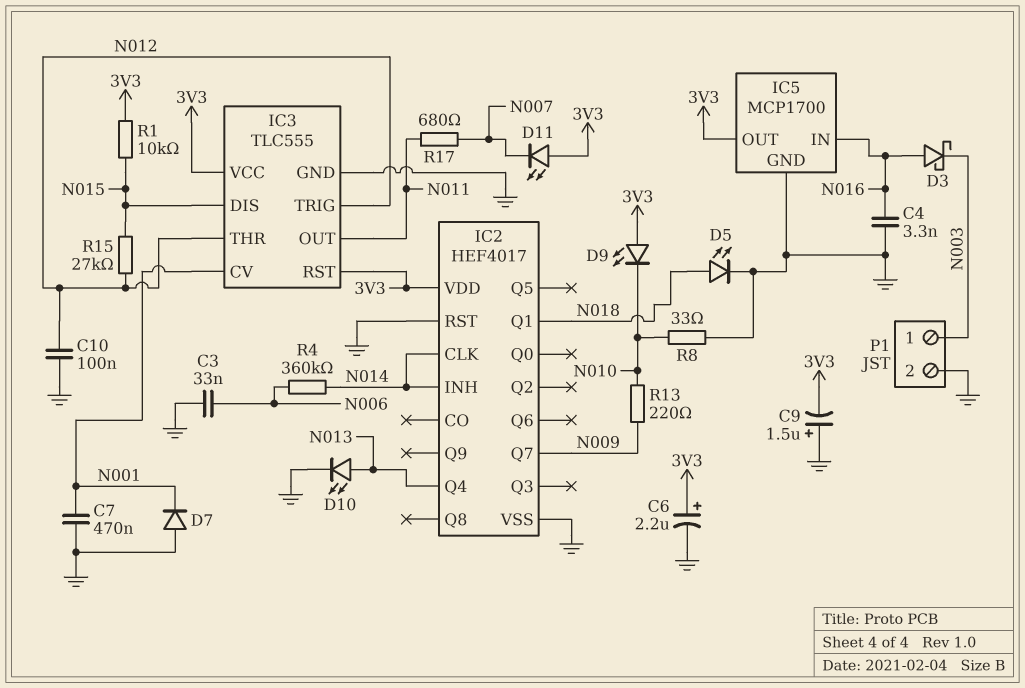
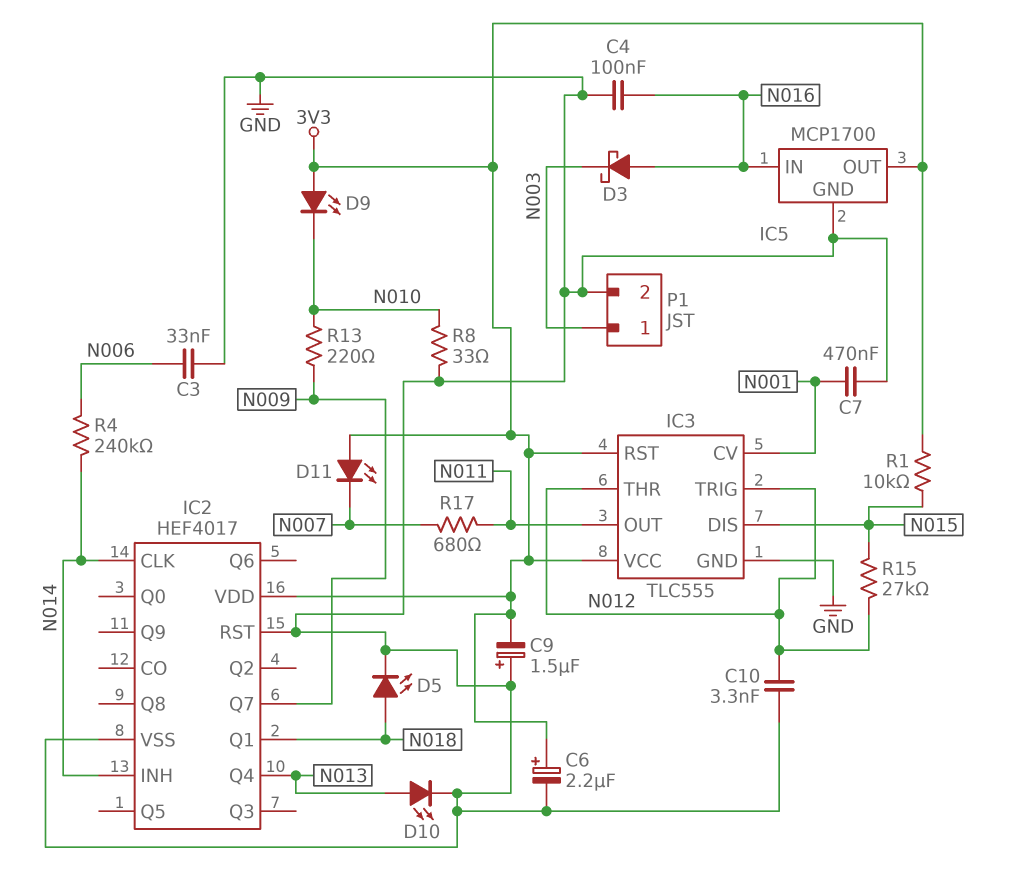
C4: 3.3nF (GND, N016) -> 100nF (GND, N016)
C10: 100nF (GND, N012) -> 3.3nF (GND, N012)
D7: diode (A GND, K N001) -> none
R4: 360k (N006, N014) -> 240k (N006, N014)

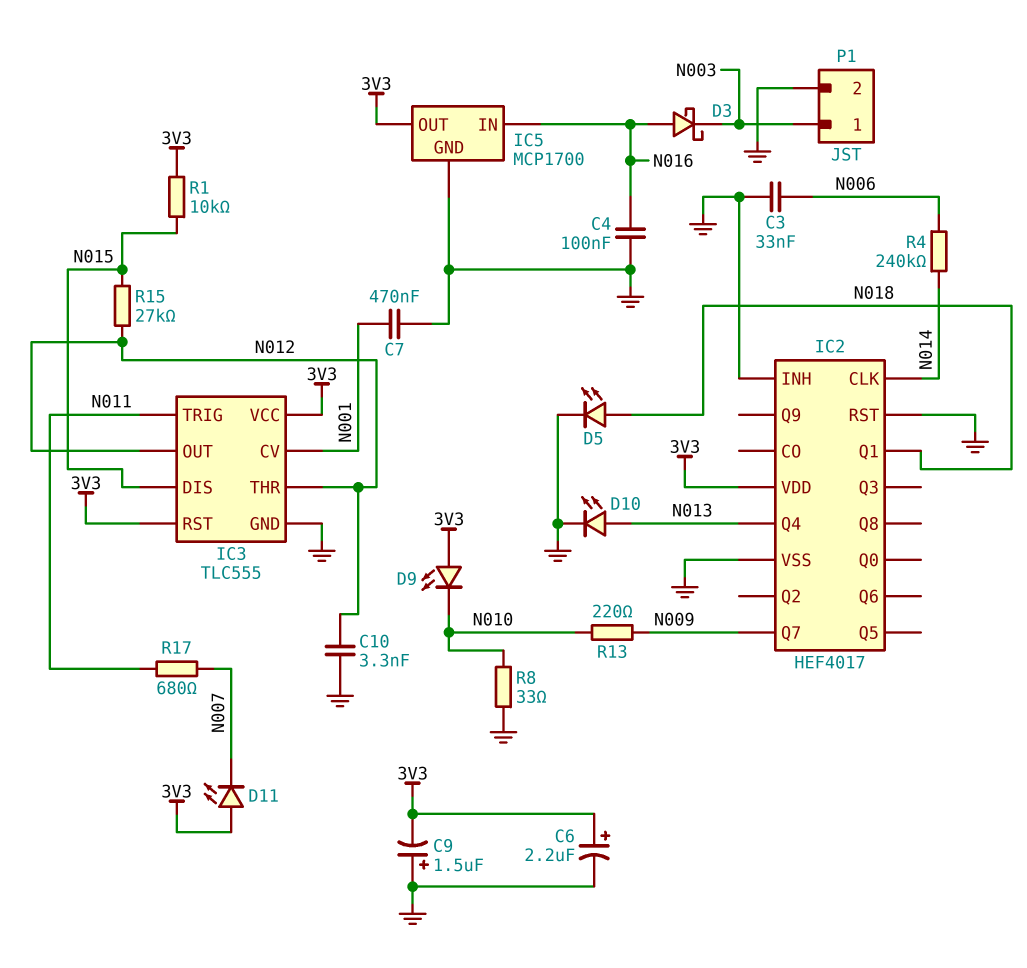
IC2 pin INH: N014 -> GND
IC3 pin OUT: N011 -> N012
IC3 pin TRIG: N012 -> N011

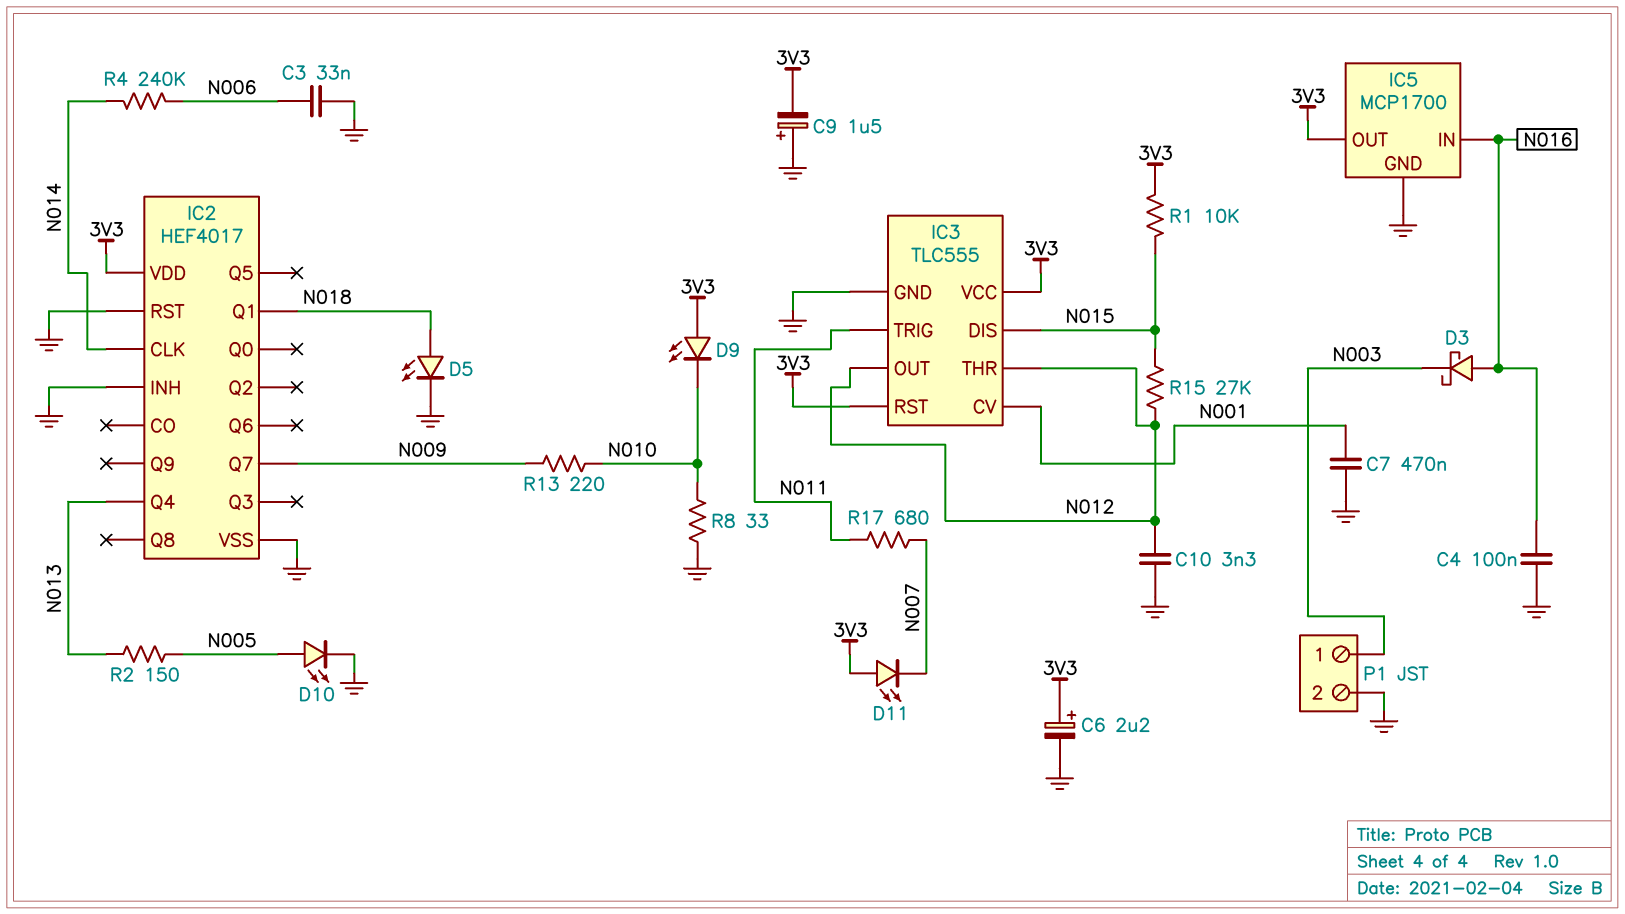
D10: LED (A N013, K GND) -> LED (A N005, K GND)
R2: none -> 150 (N005, N013)

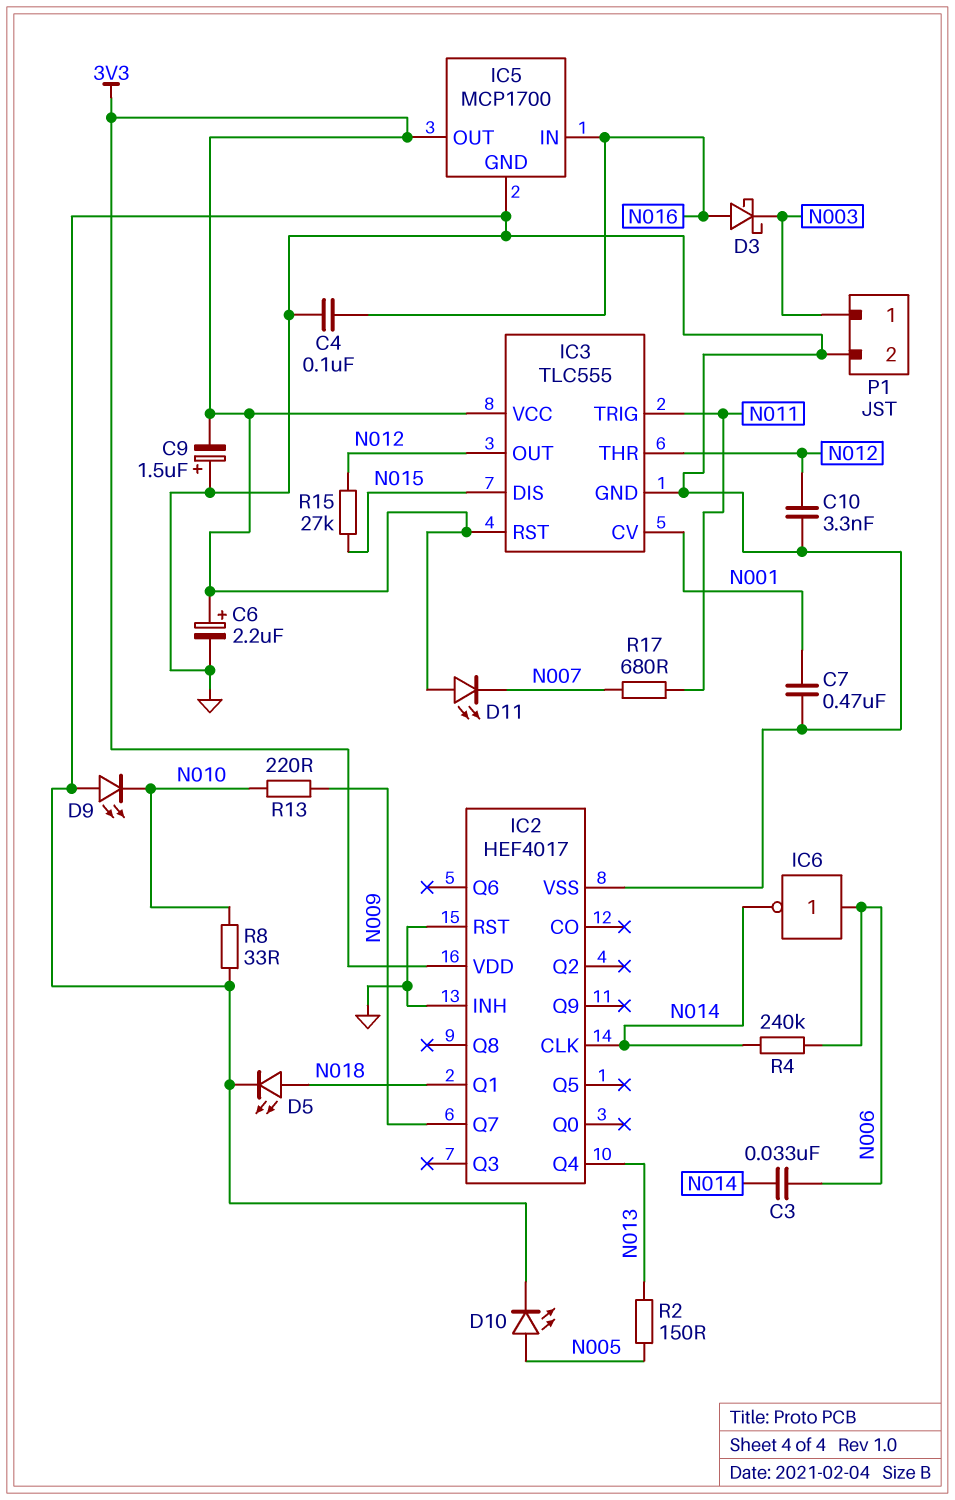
C3: 33nF (GND, N006) -> 33nF (N006, N014)
D9: LED (A 3V3, K N010) -> LED (A GND, K N010)
IC6: none -> NOT (in N006, out N014)
R1: 10k (3V3, N015) -> none

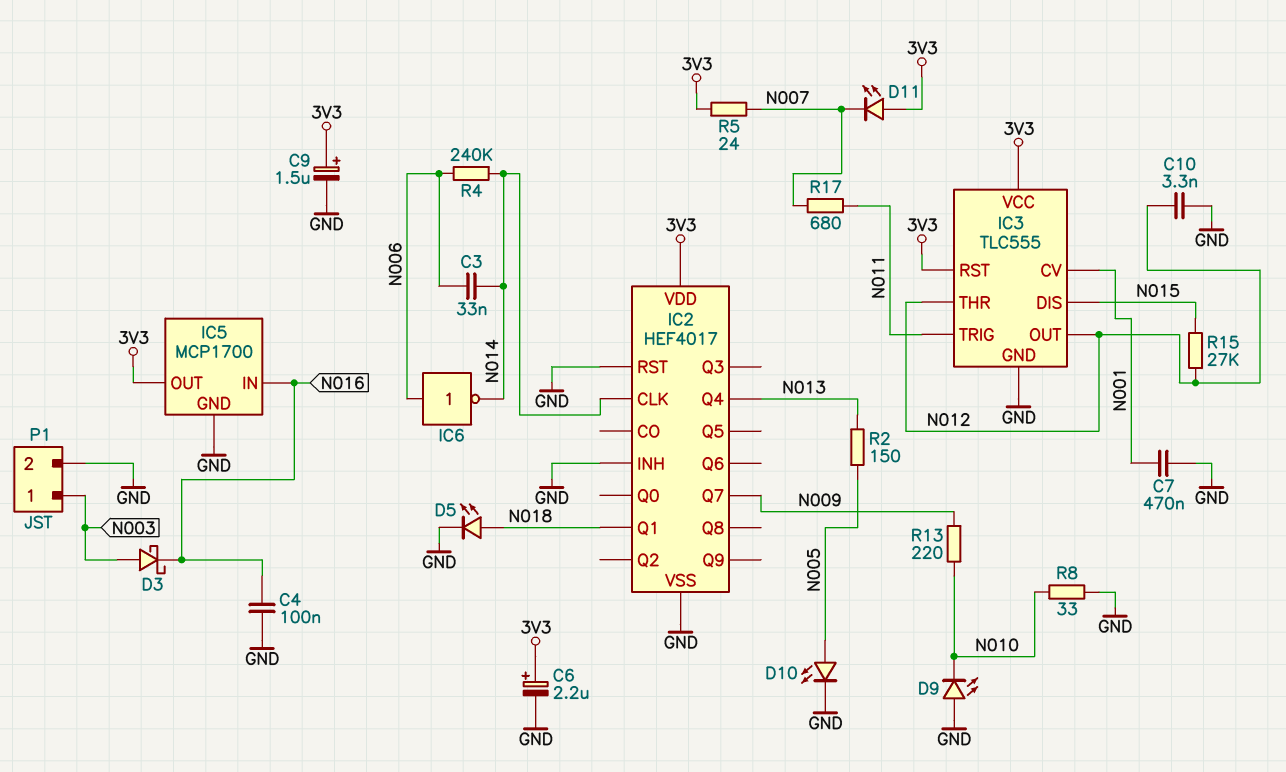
C9: 1.5uF (plus GND, minus 3V3) -> 1.5uF (plus 3V3, minus GND)
D3: schottky (A N016, K N003) -> schottky (A N003, K N016)
R5: none -> 24 (3V3, N007)

